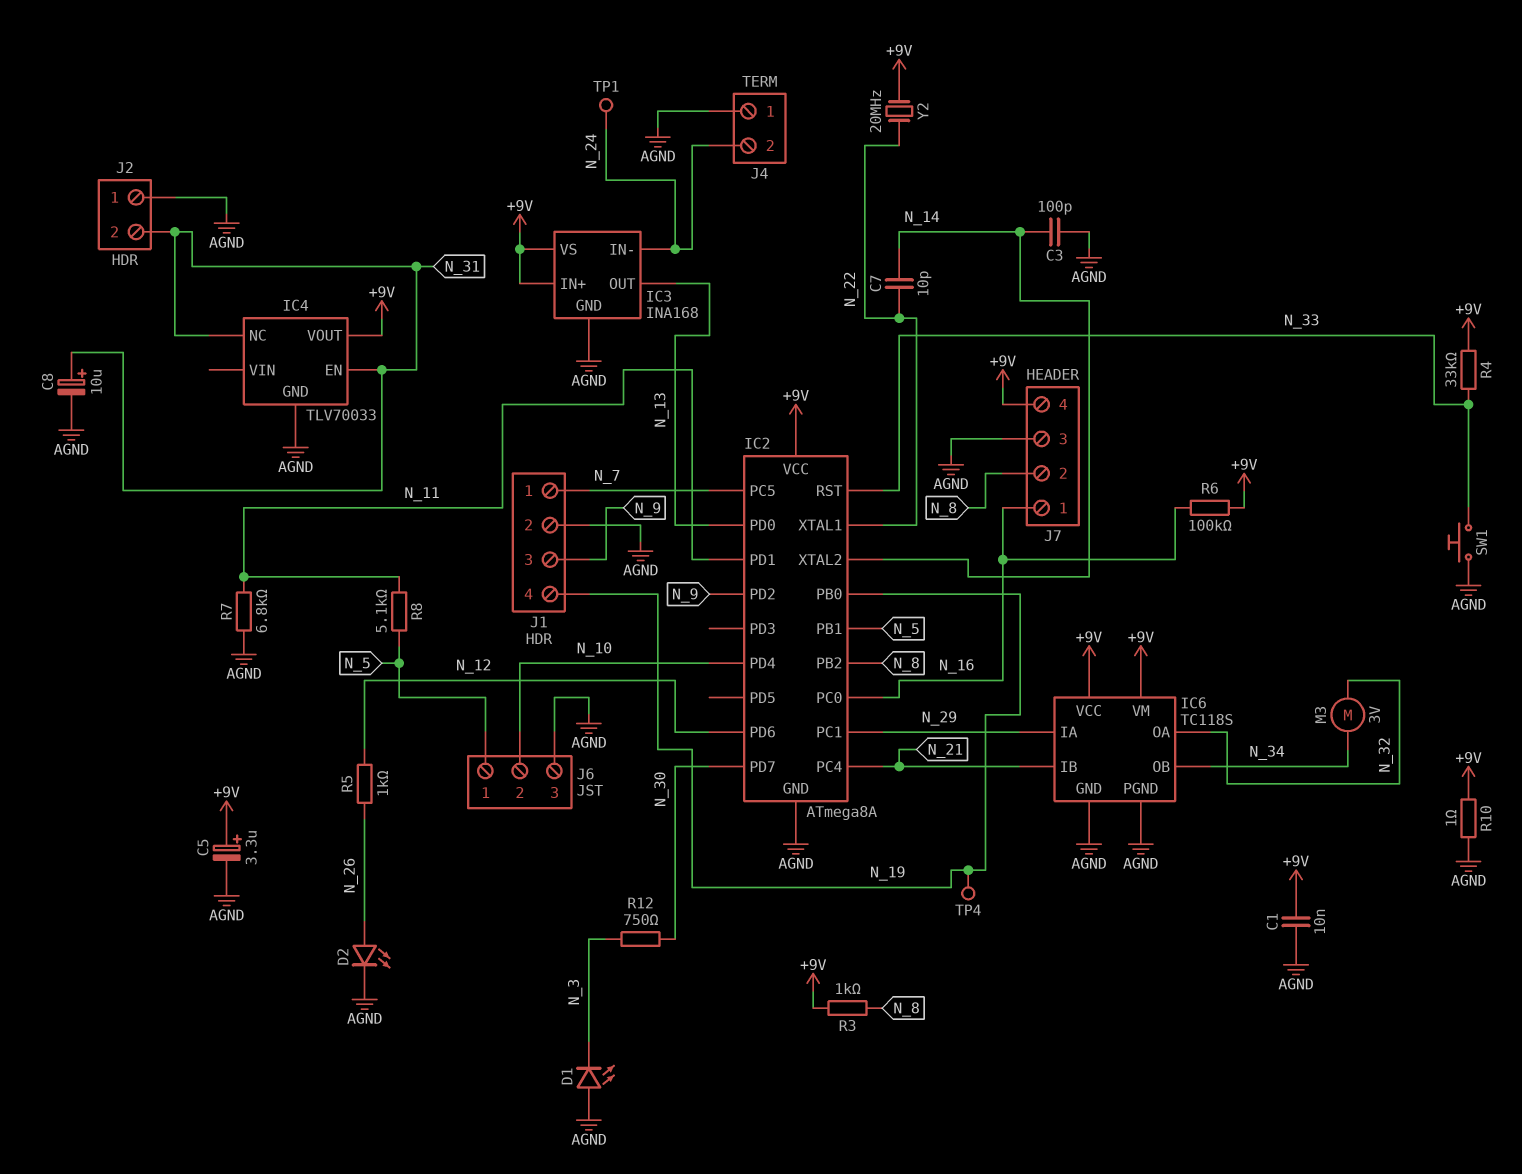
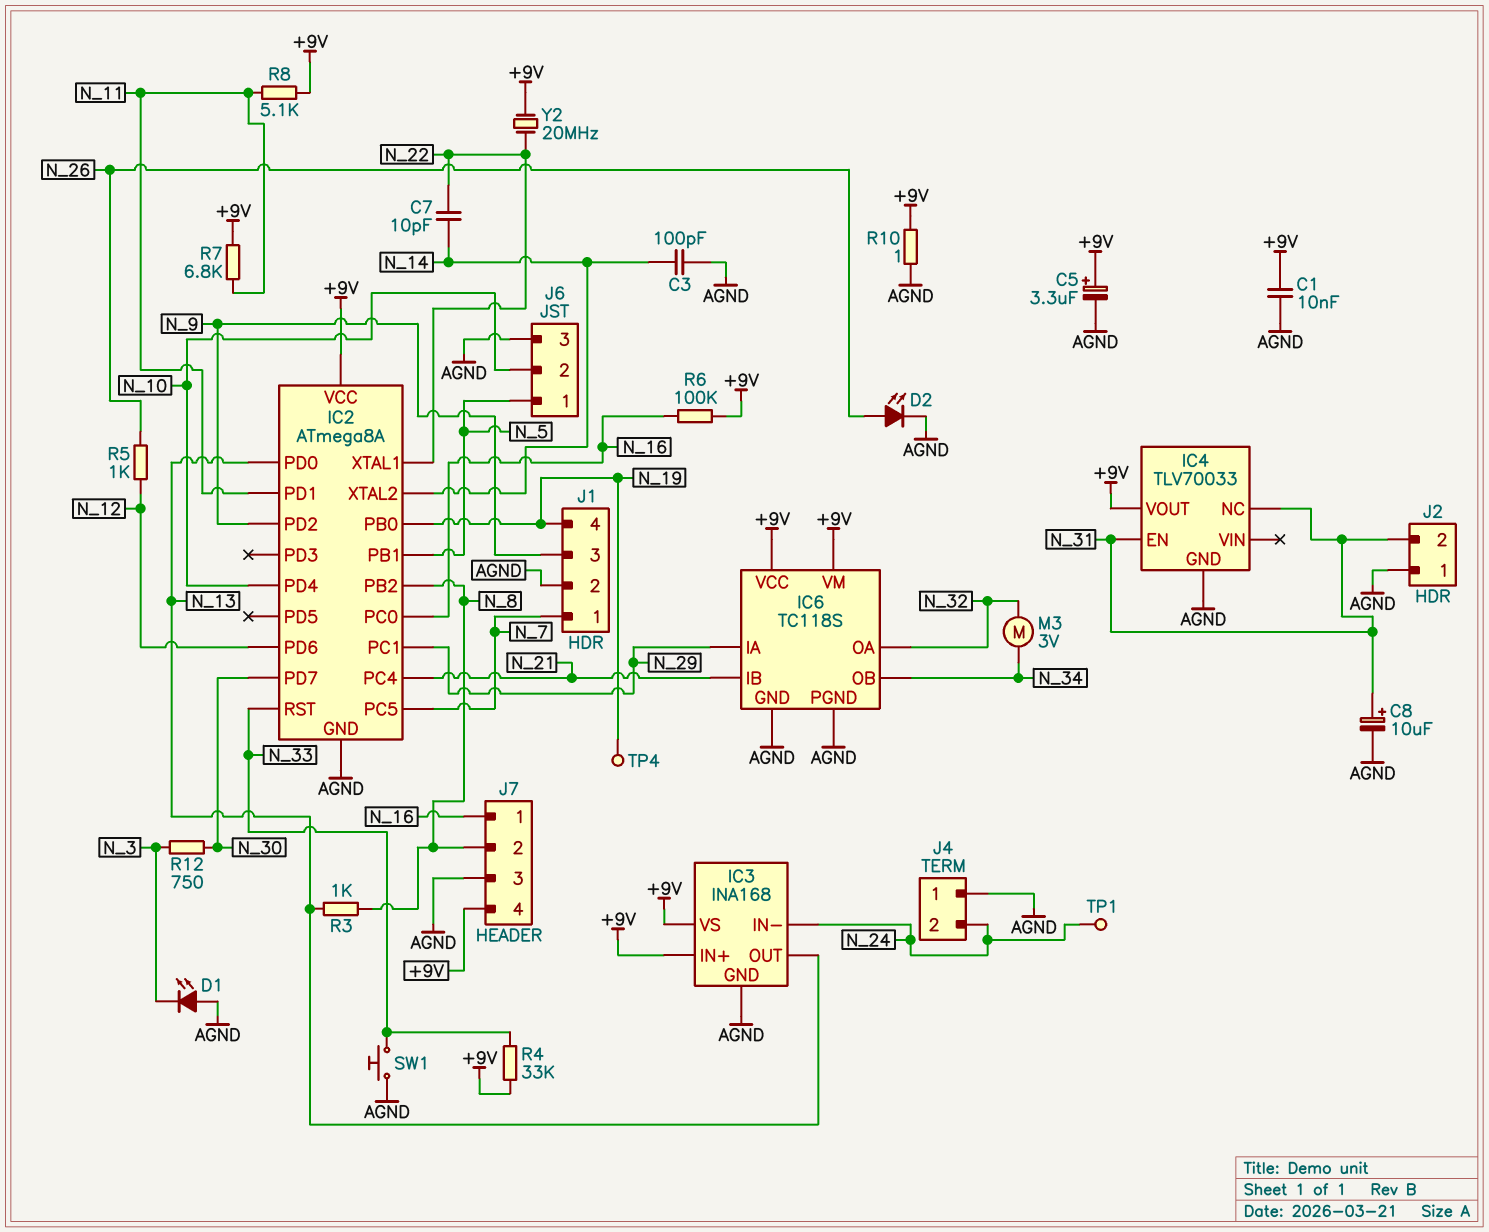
R3: 1k (+9V, N_8) -> 1k (N_8, N_13)
R7: 6.8k (AGND, N_11) -> 6.8k (+9V, N_11)
R8: 5.1k (N_5, N_11) -> 5.1k (+9V, N_11)

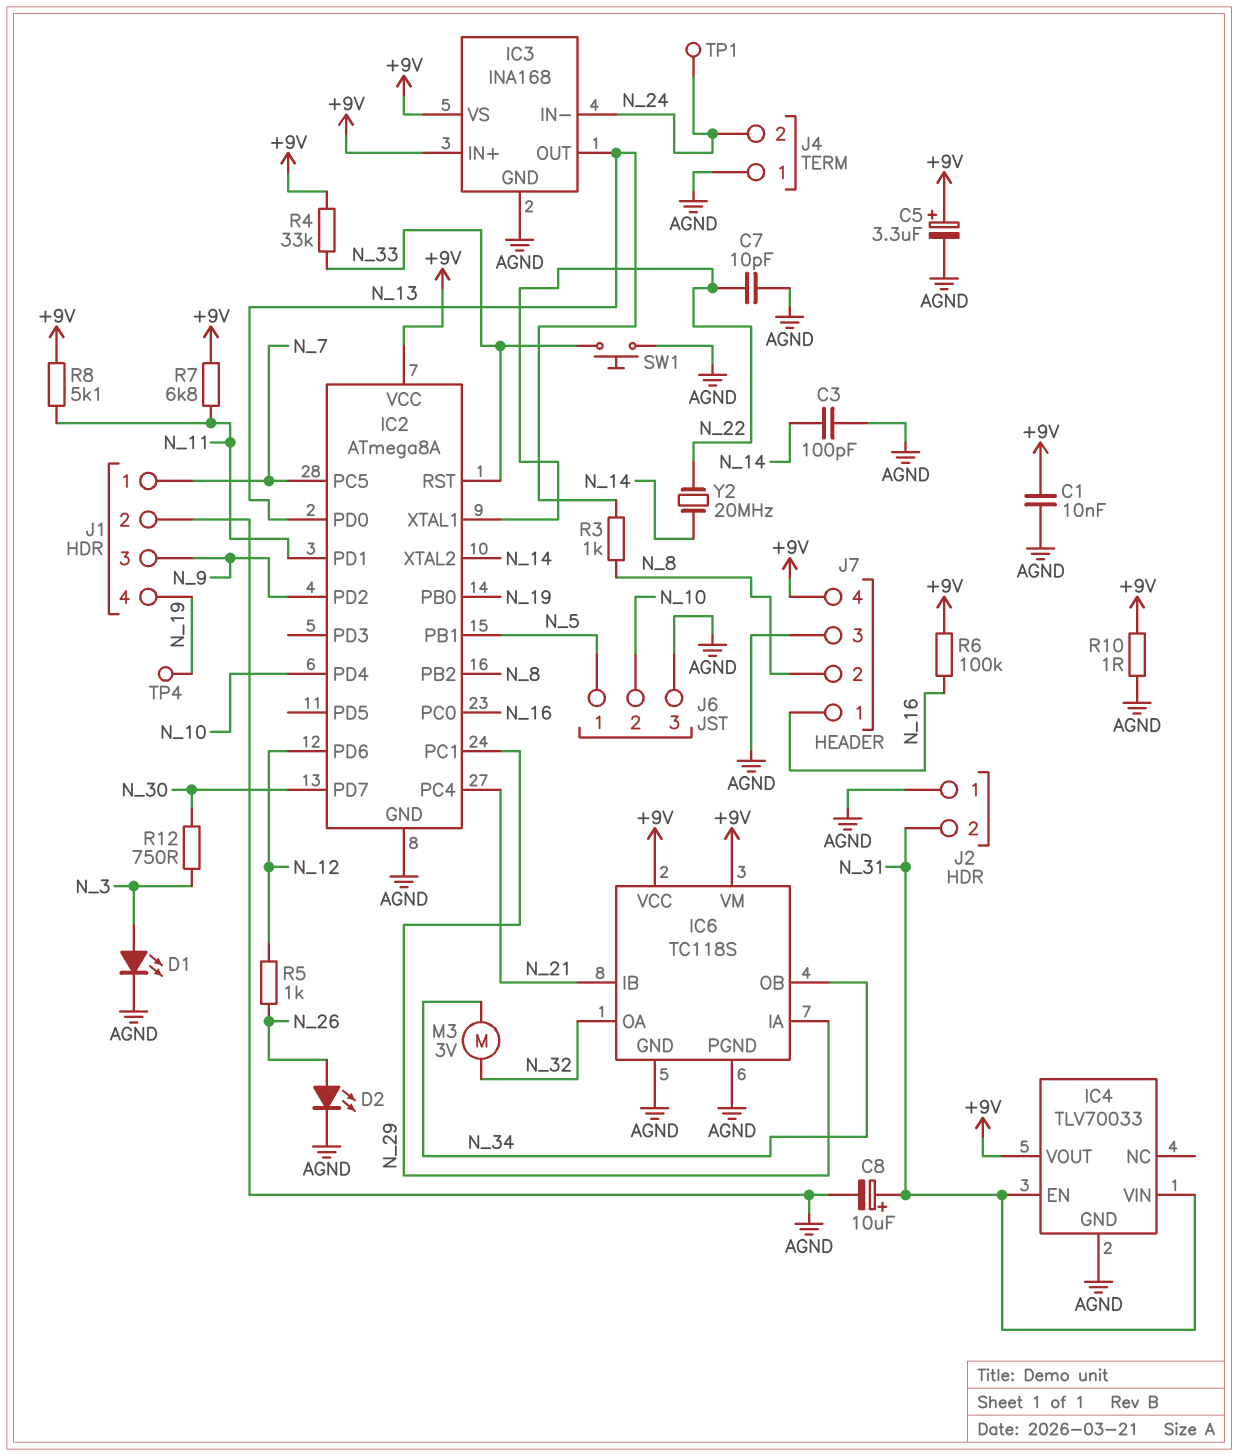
C7: 10pF (N_14, N_22) -> 10pF (AGND, N_22)
D1: LED (A AGND, K N_3) -> LED (A N_3, K AGND)
IC4 pin NC: N_31 -> none
IC4 pin VIN: none -> N_31
Y2: 20MHz (+9V, N_22) -> 20MHz (N_14, N_22)

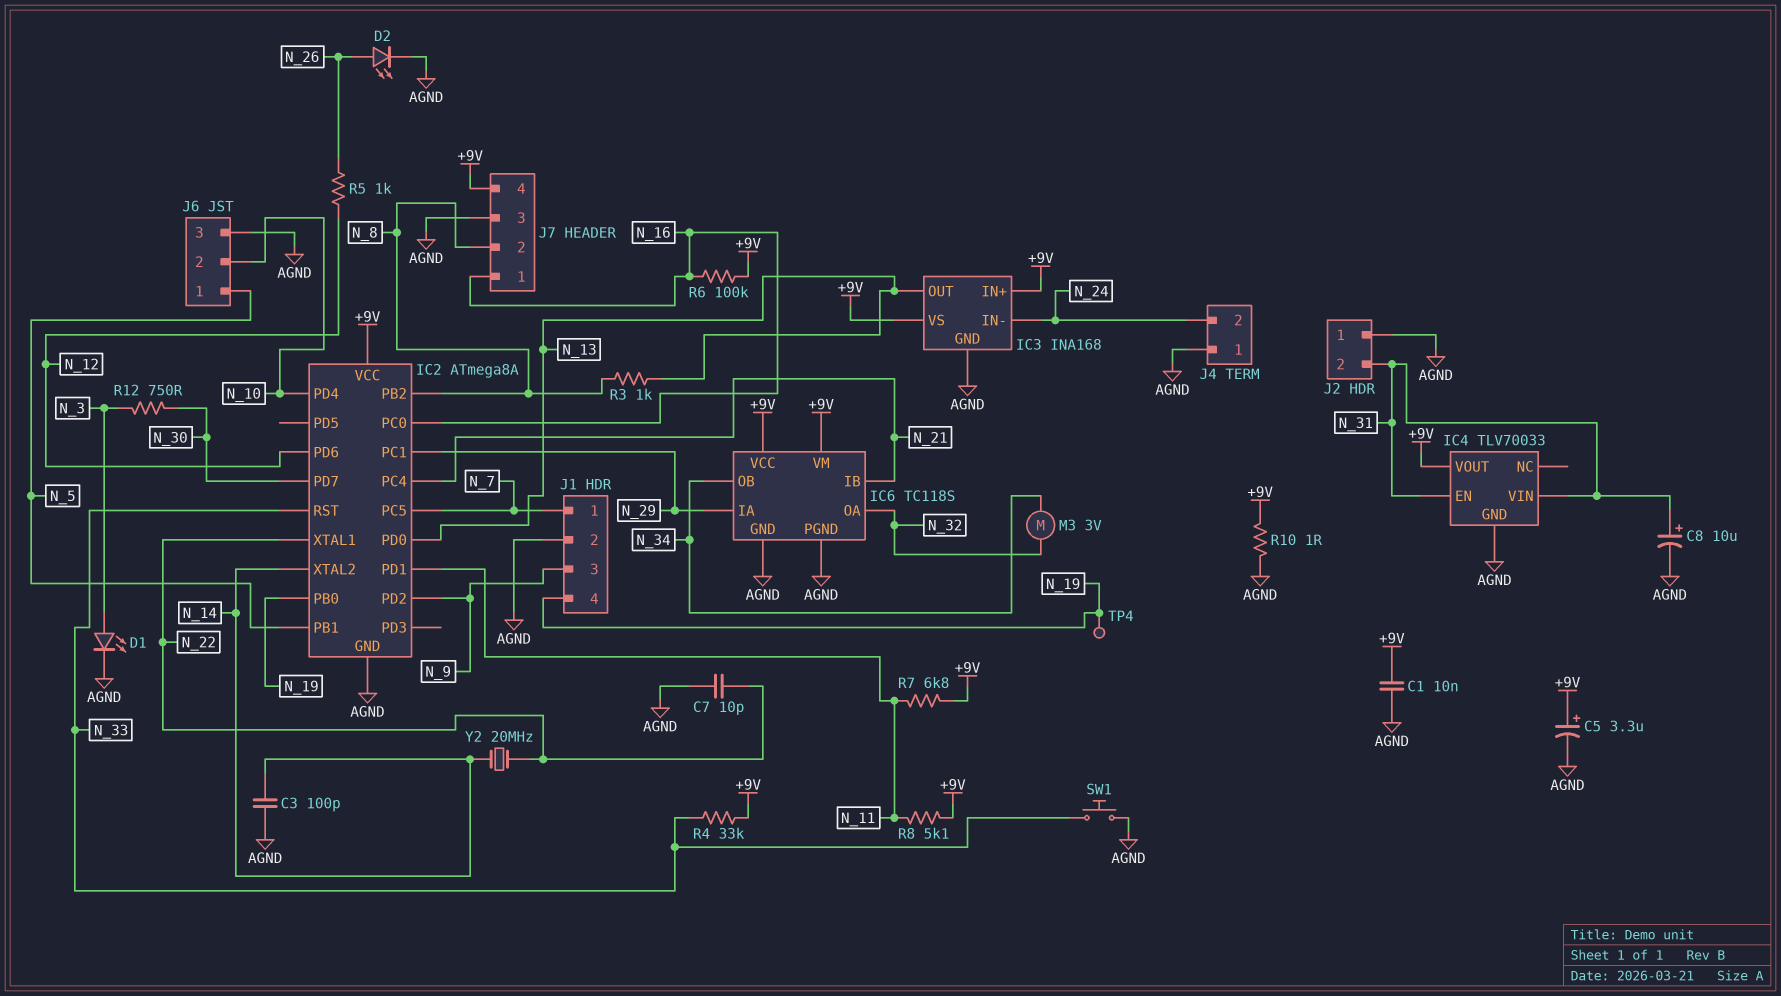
TP1: test point (N_24) -> none

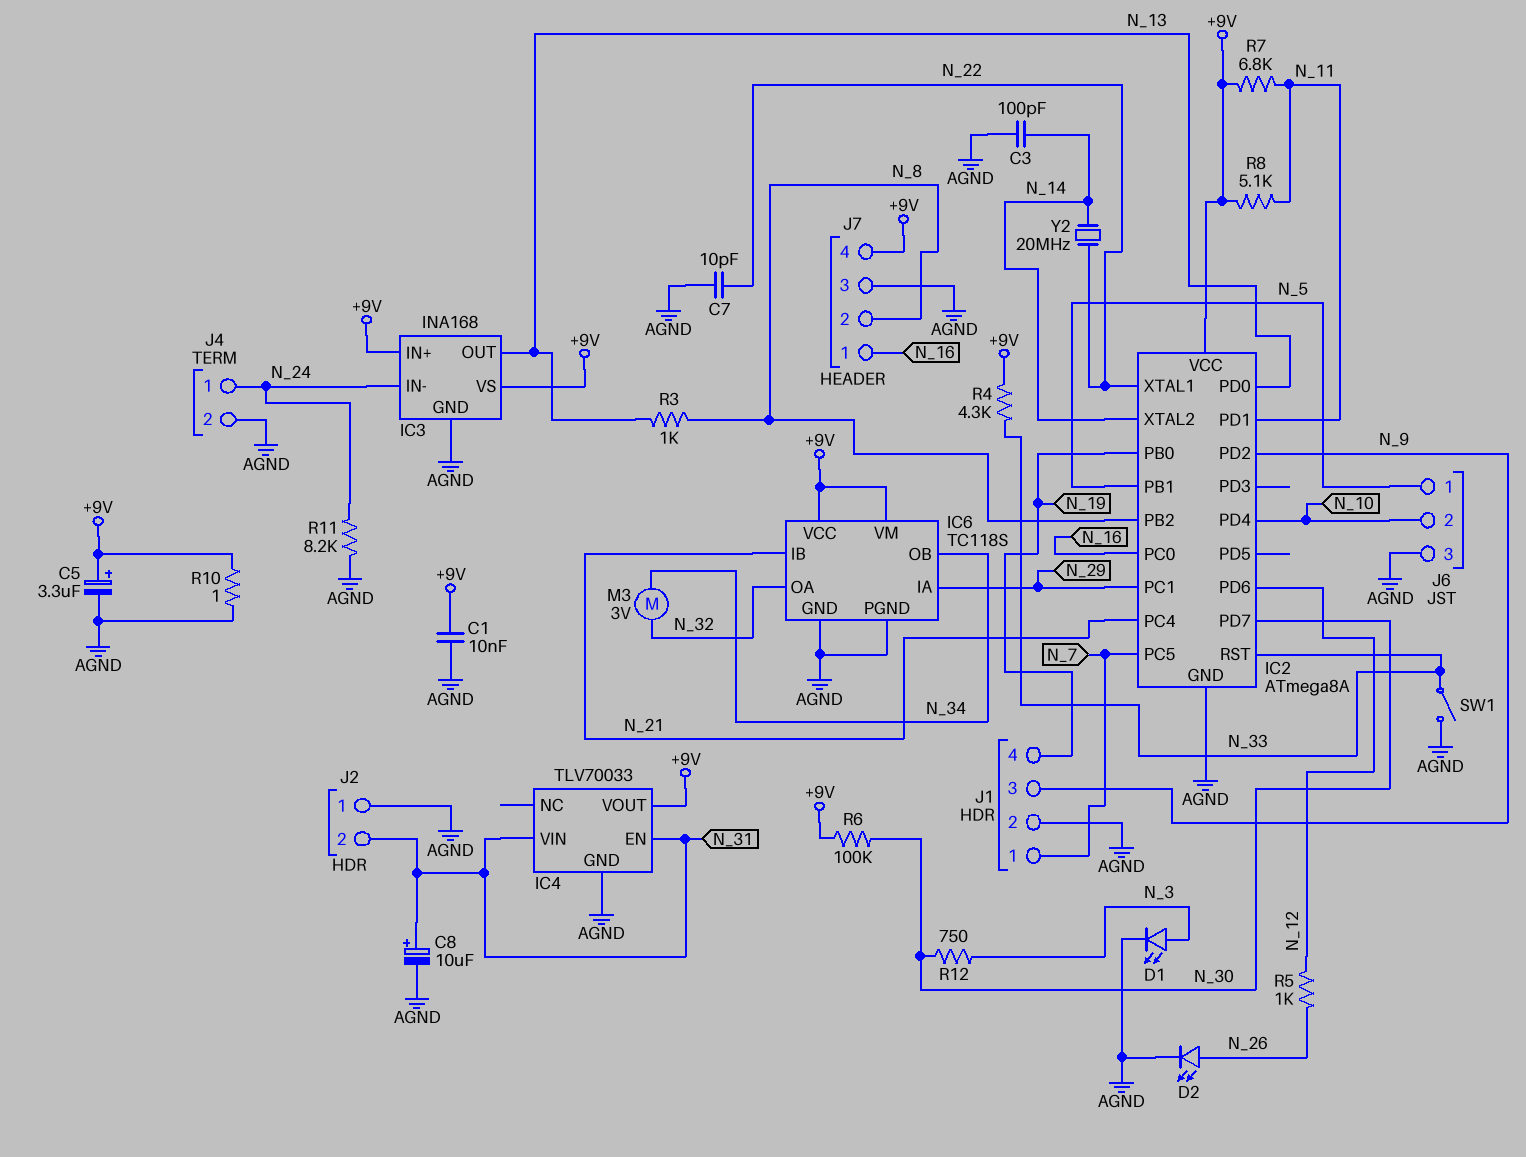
J4 pin 1: AGND -> N_24
J4 pin 2: N_24 -> AGND
R4: 33k (+9V, N_33) -> 4.3k (+9V, N_33)
R6: 100k (+9V, N_16) -> 100k (+9V, N_30)
R11: none -> 8.2k (AGND, N_24)
SW1: button (AGND, N_33) -> switch (AGND, N_33)
TP4: test point (N_19) -> none

